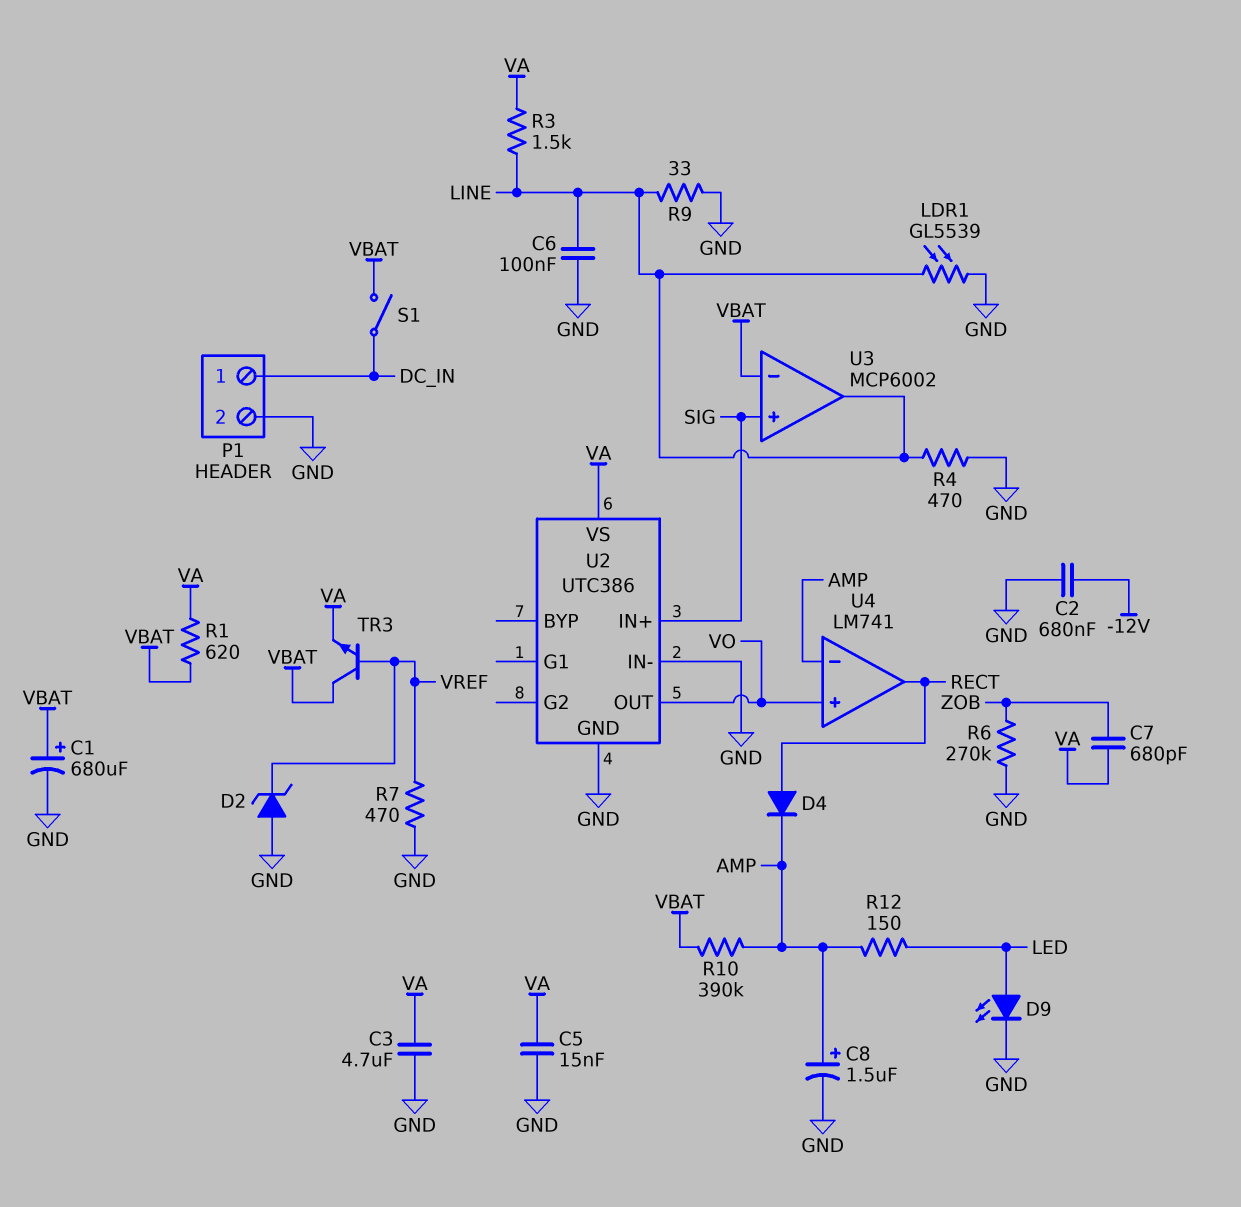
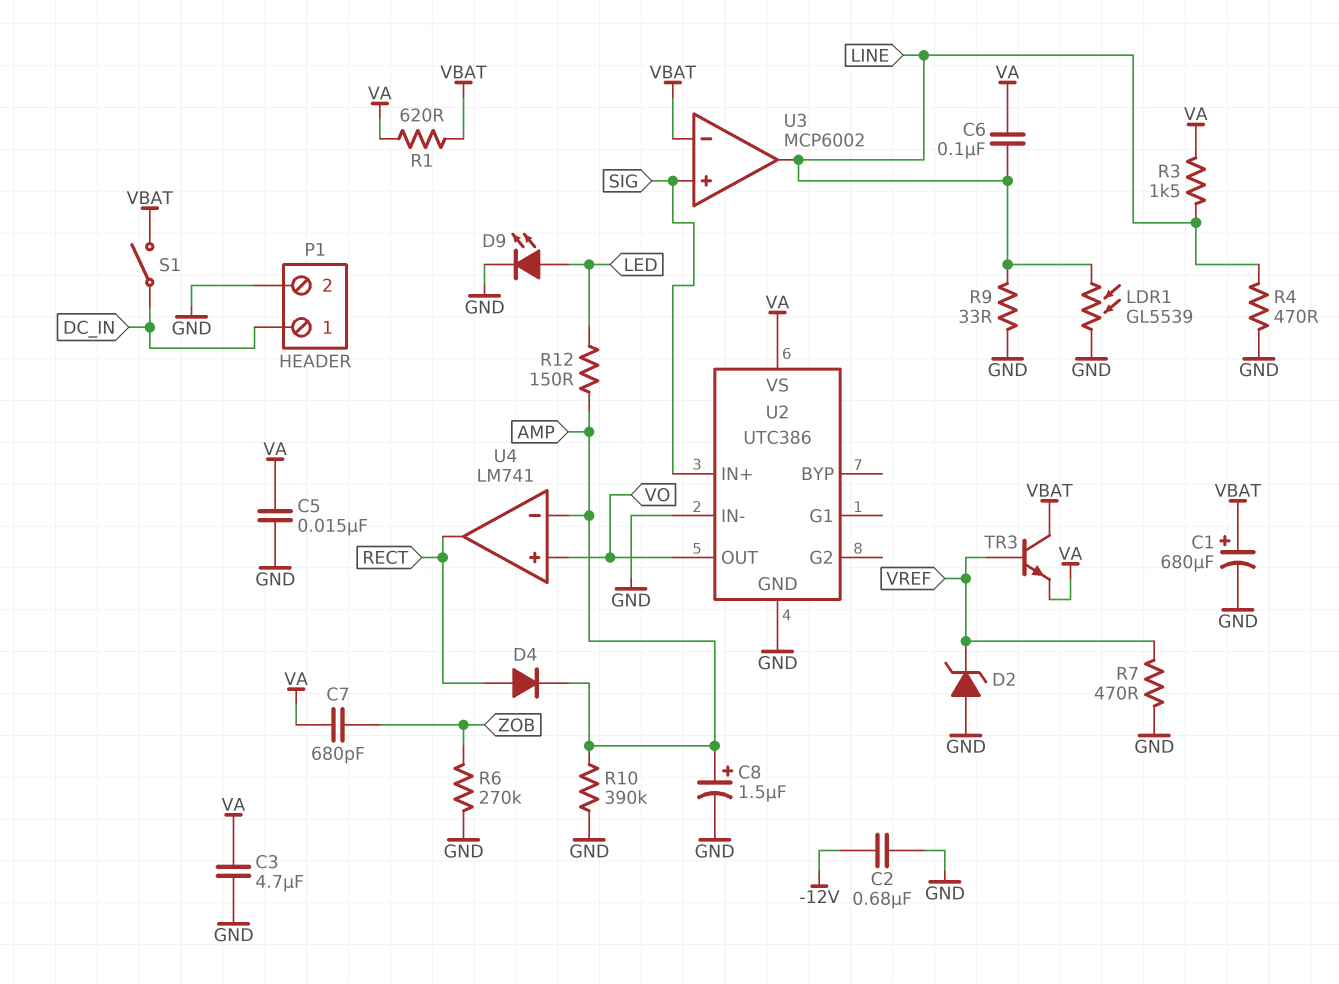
C6: 100nF (GND, LINE) -> 100nF (LINE, VA)
R10: 390k (AMP, VBAT) -> 390k (AMP, GND)

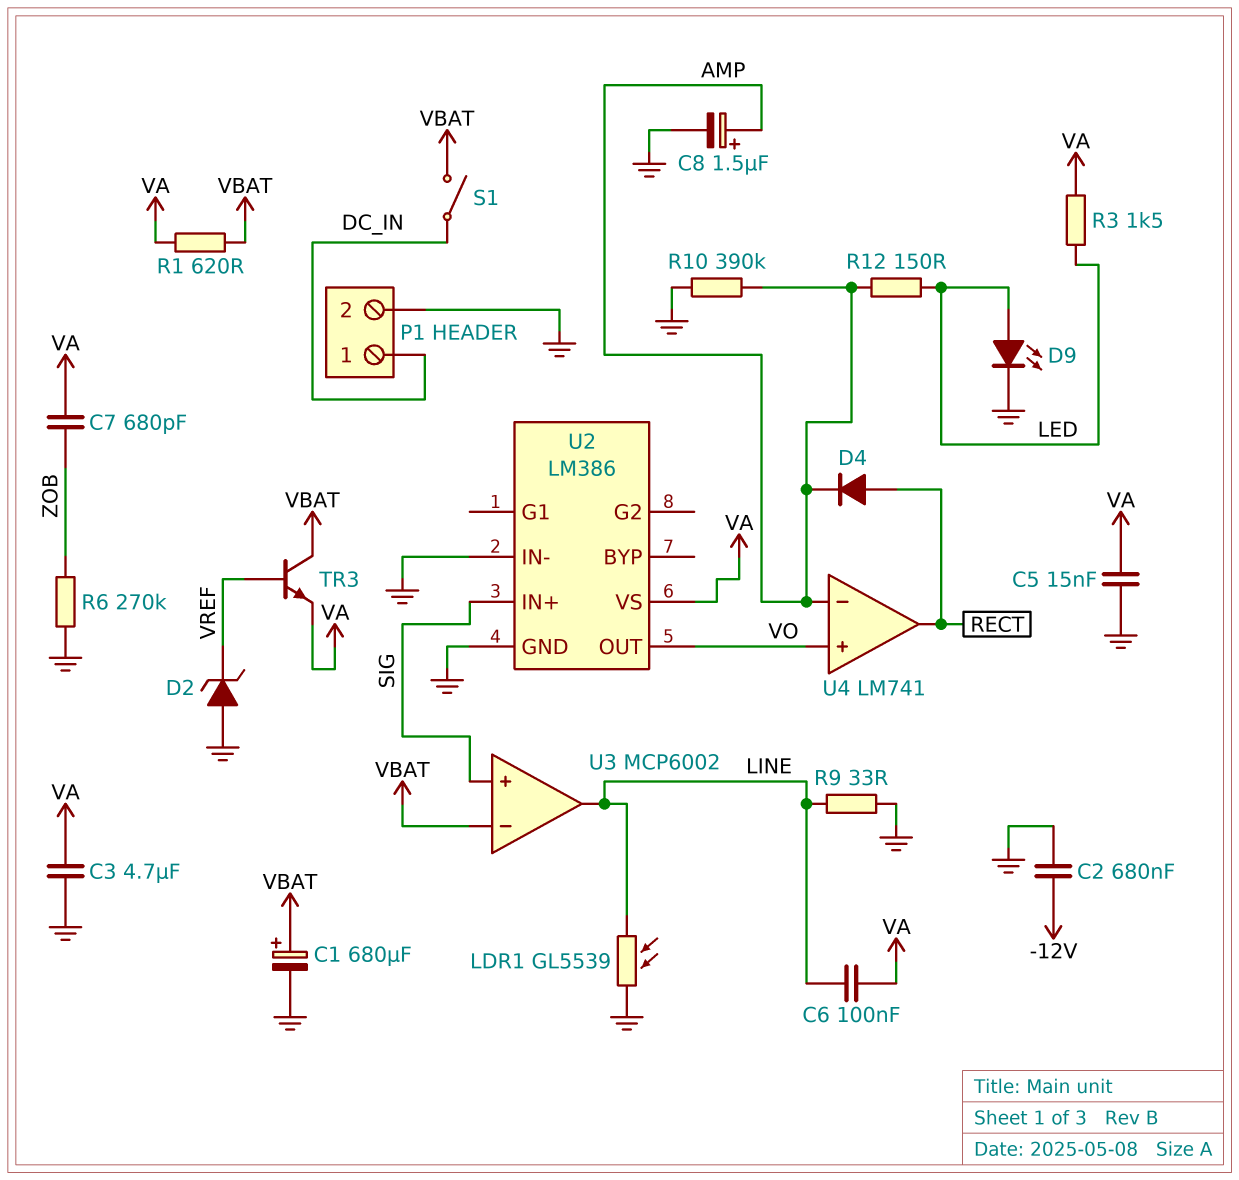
R3: 1.5k (LINE, VA) -> 1.5k (LED, VA)
R4: 470 (GND, LINE) -> none
R7: 470 (GND, VREF) -> none
U2: UTC386 -> LM386

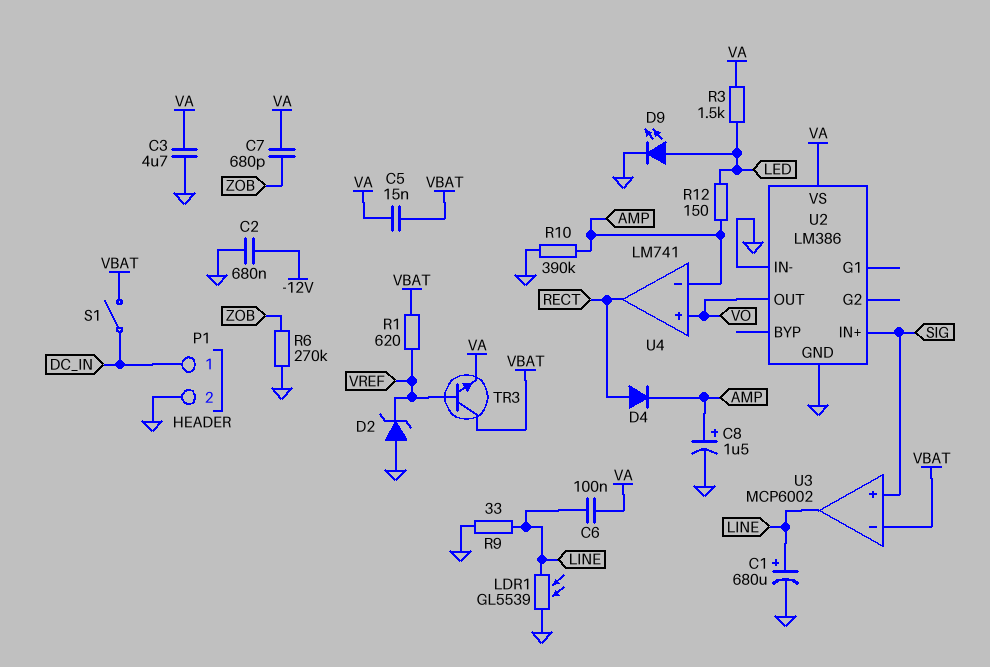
C1: 680uF (plus VBAT, minus GND) -> 680uF (plus LINE, minus GND)
C5: 15nF (GND, VA) -> 15nF (VA, VBAT)
R1: 620 (VA, VBAT) -> 620 (VBAT, VREF)

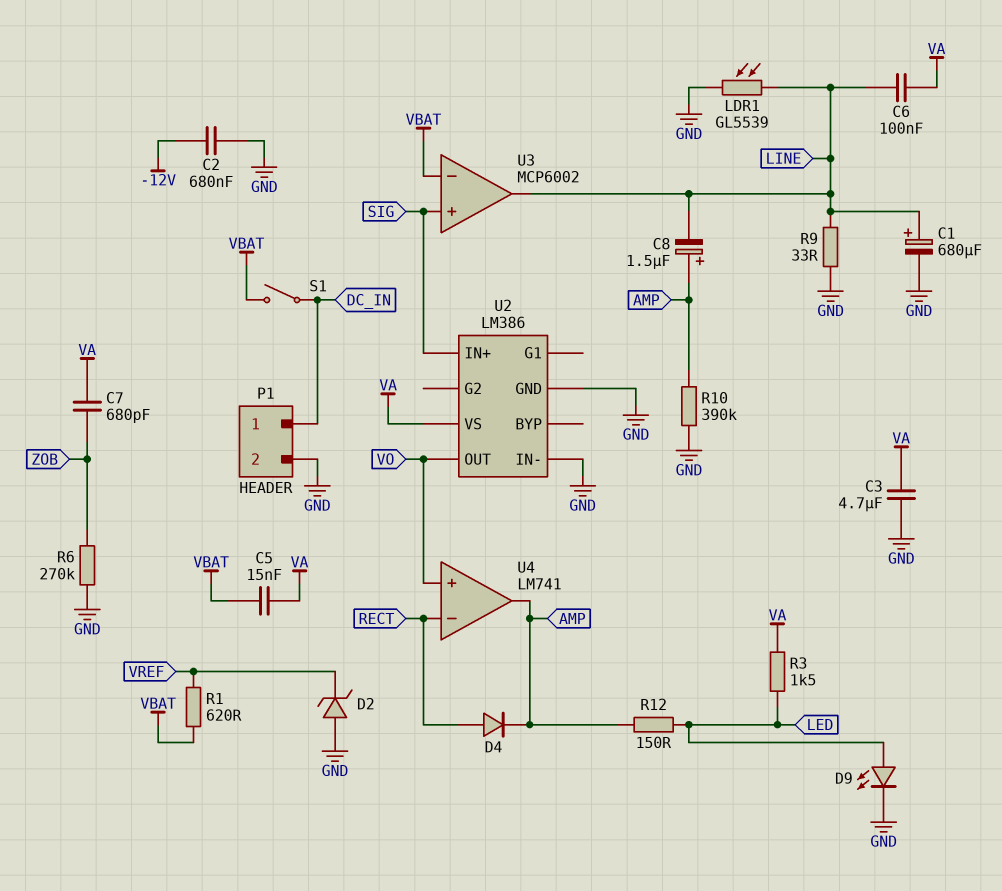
C8: 1.5uF (plus AMP, minus GND) -> 1.5uF (plus AMP, minus LINE)
TR3: NPN (B VREF, C VBAT, E VA) -> none
U4 pin in-: AMP -> RECT
U4 pin out: RECT -> AMP

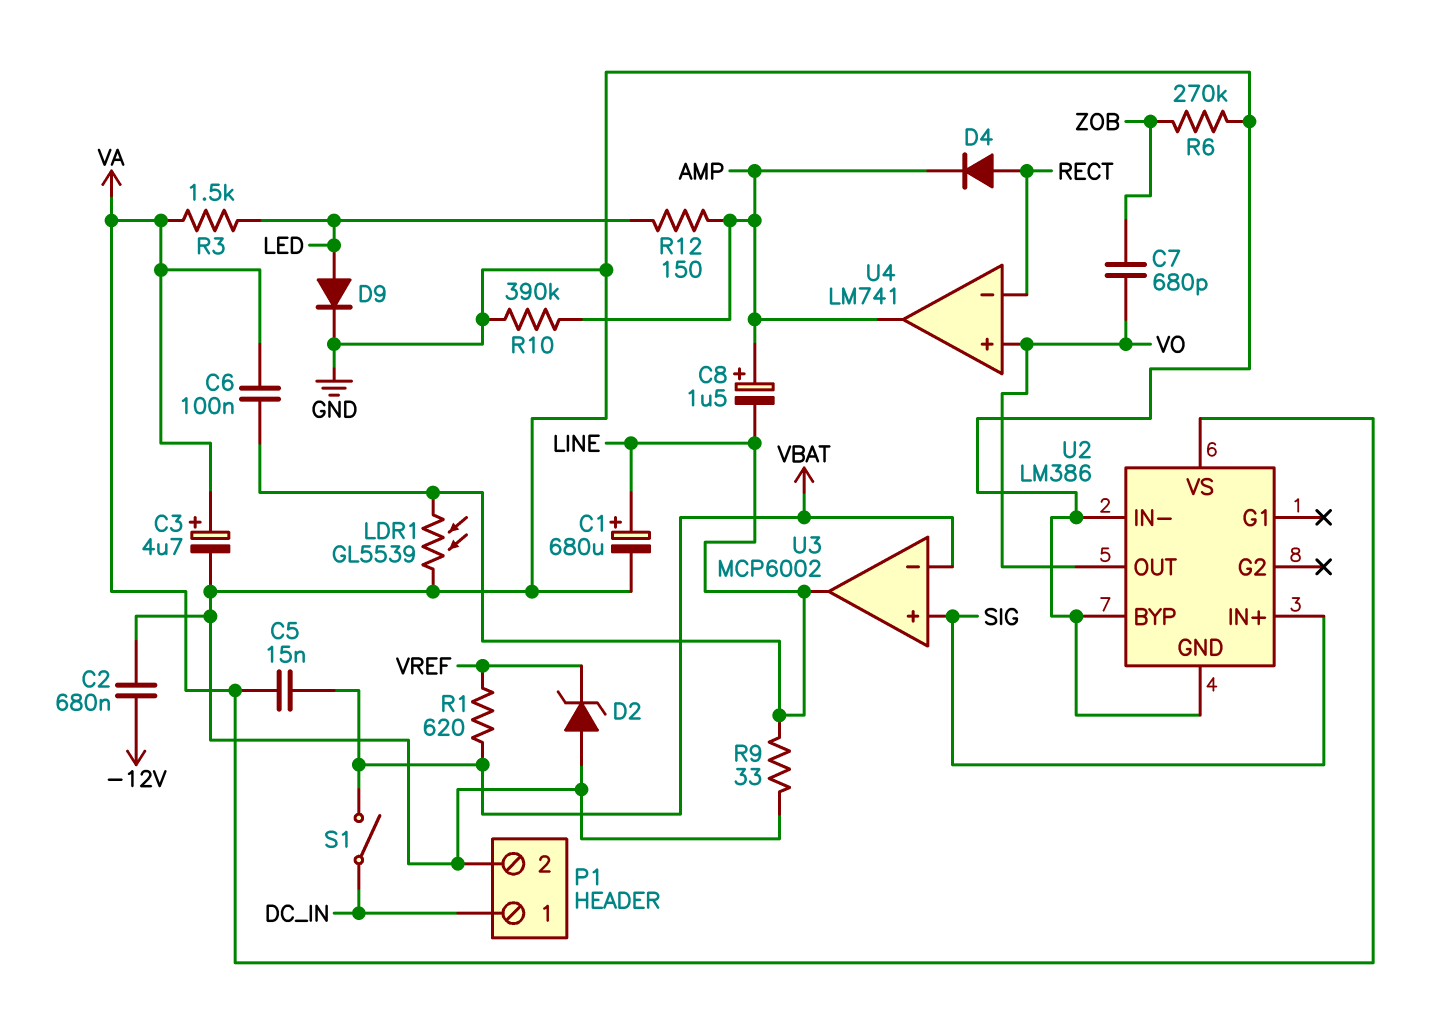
C3: 4.7uF (GND, VA) -> 4.7uF (plus VA, minus GND)
C7: 680pF (VA, ZOB) -> 680pF (VO, ZOB)
D9: LED (A LED, K GND) -> diode (A LED, K GND)
U2 pin BYP: none -> GND

